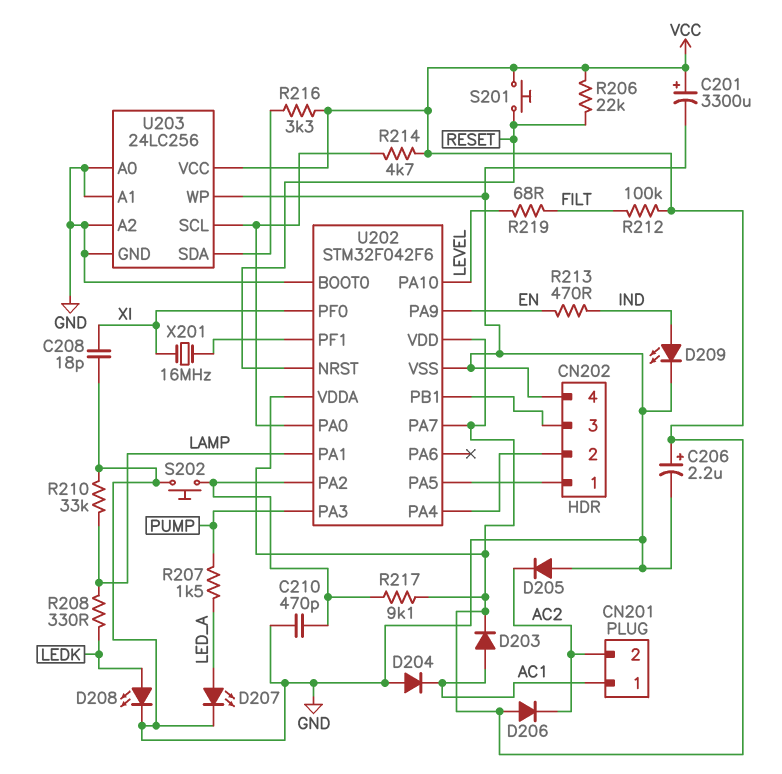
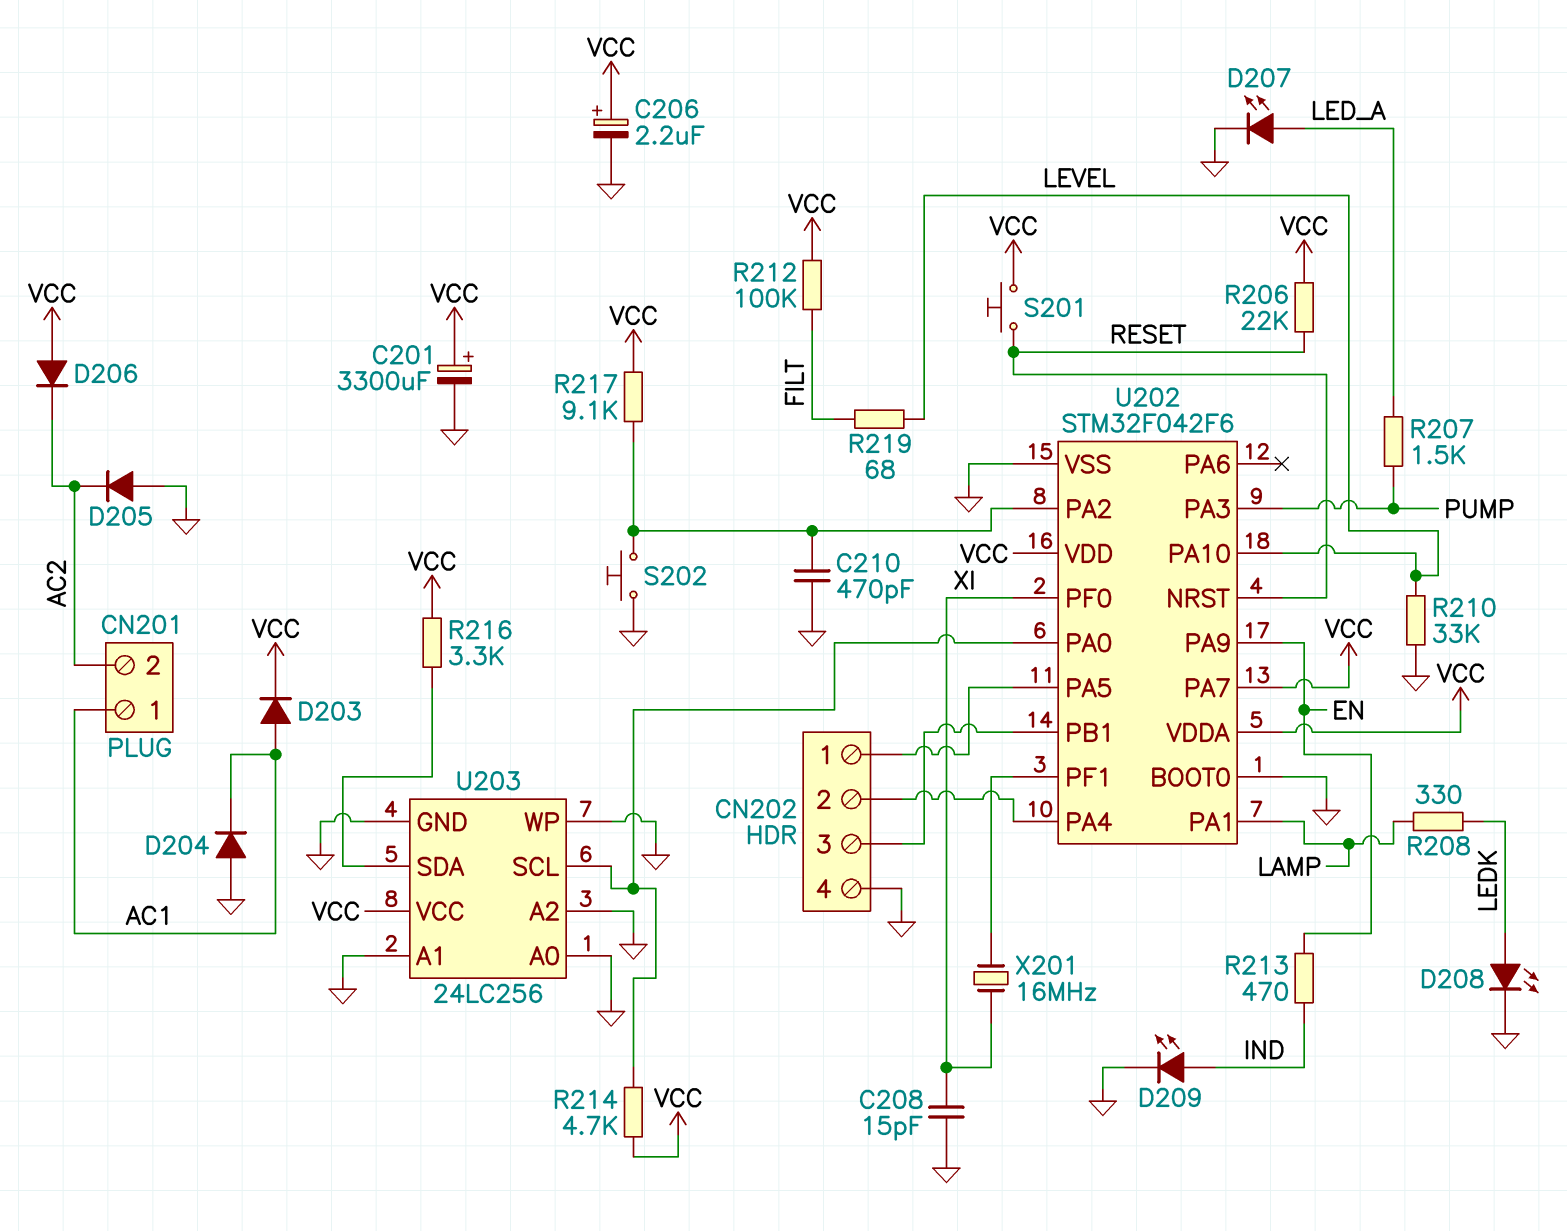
C208: 18pF (GND, XI) -> 15pF (GND, XI)
R210: 33k (GND, LAMP) -> 33k (GND, LEVEL)

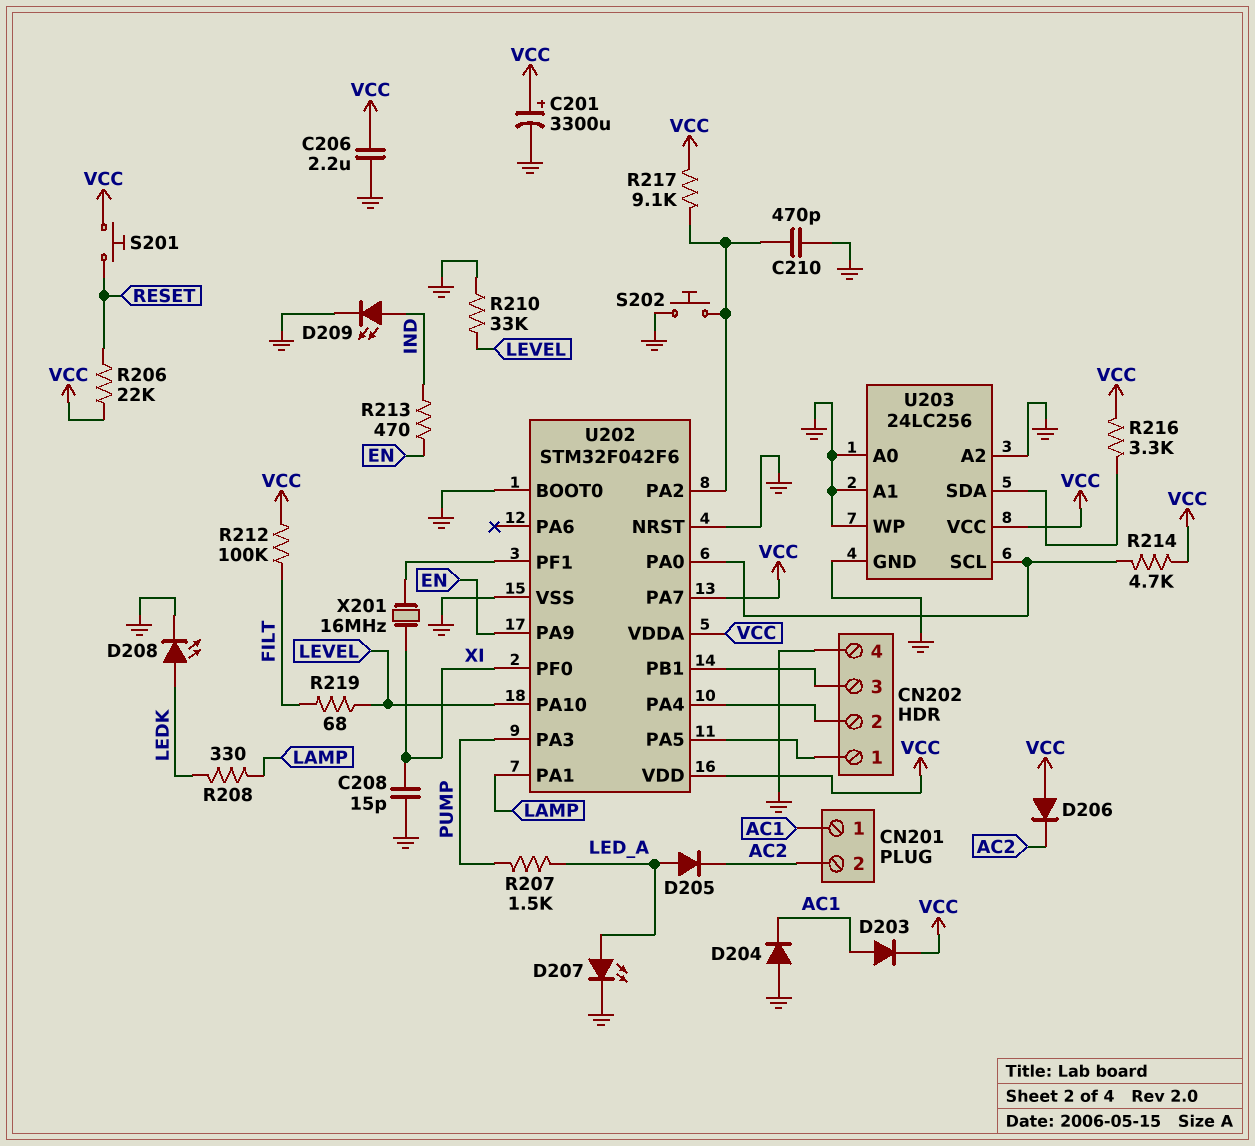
C206: 2.2uF (plus VCC, minus GND) -> 2.2uF (GND, VCC)
D205: diode (A GND, K AC2) -> diode (A LED_A, K AC2)
U202 pin NRST: RESET -> GND

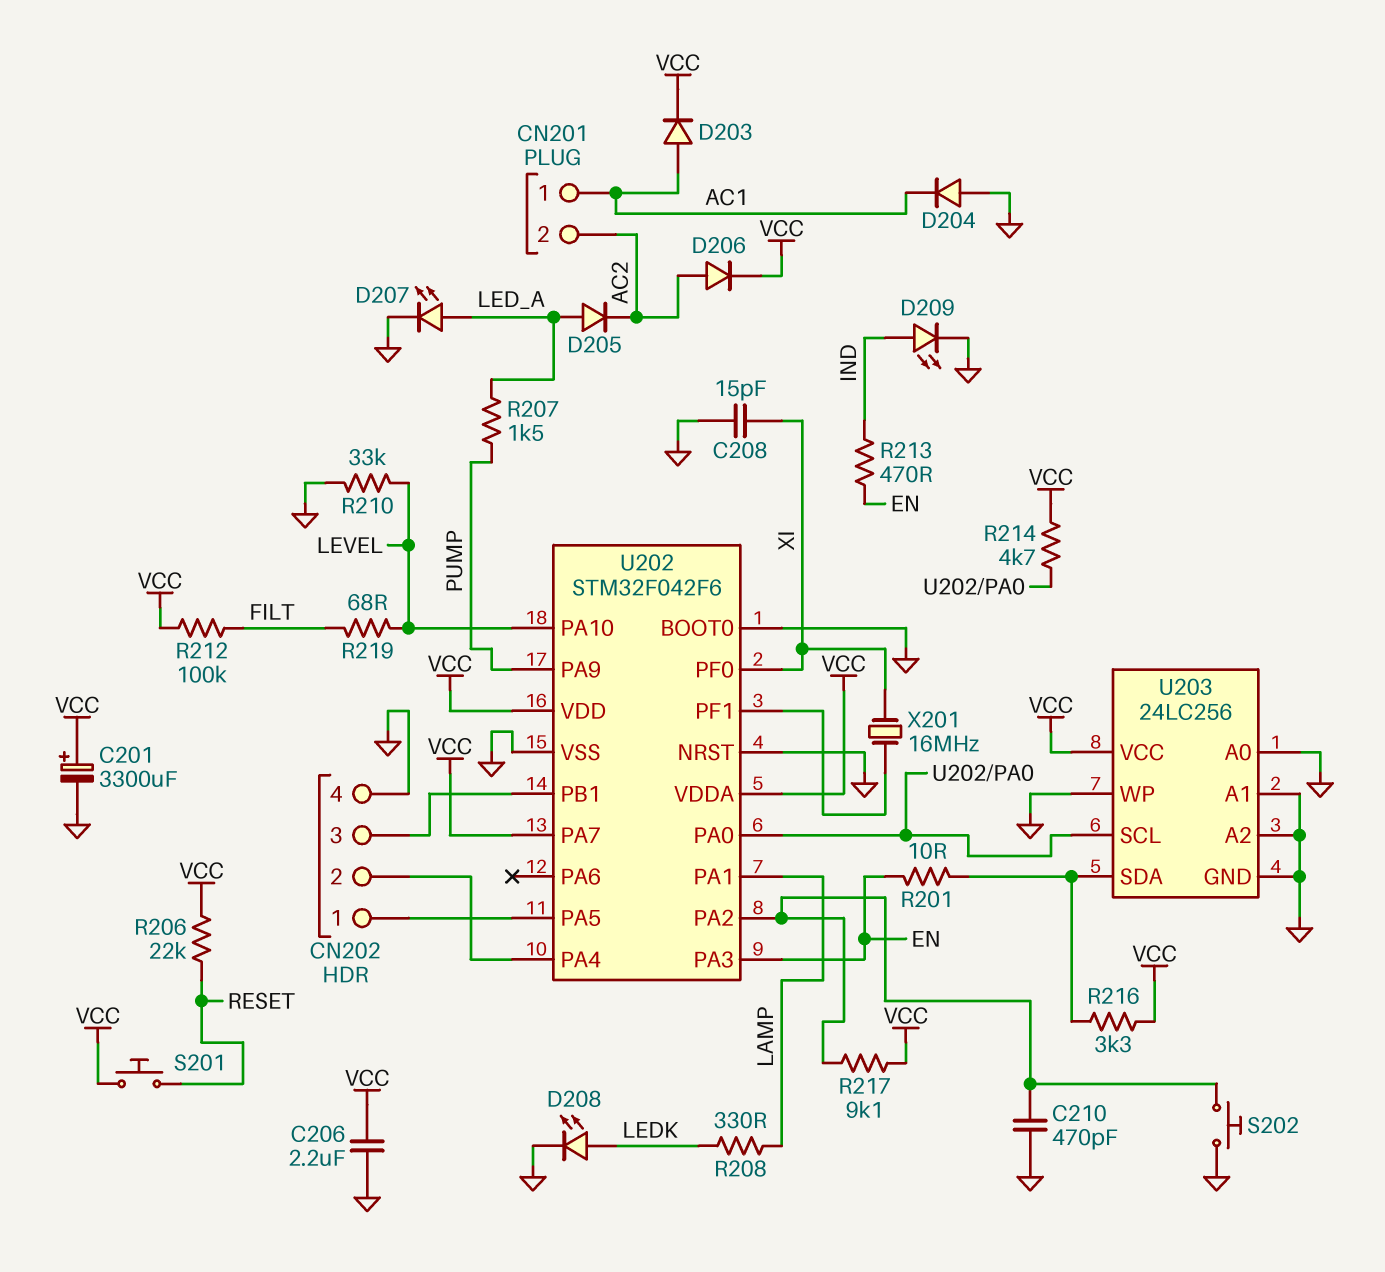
D206: diode (A VCC, K AC2) -> diode (A AC2, K VCC)
R201: none -> 10 (EN, U203/SDA)
U202 pin PA3: PUMP -> EN
U202 pin PA9: EN -> PUMP

